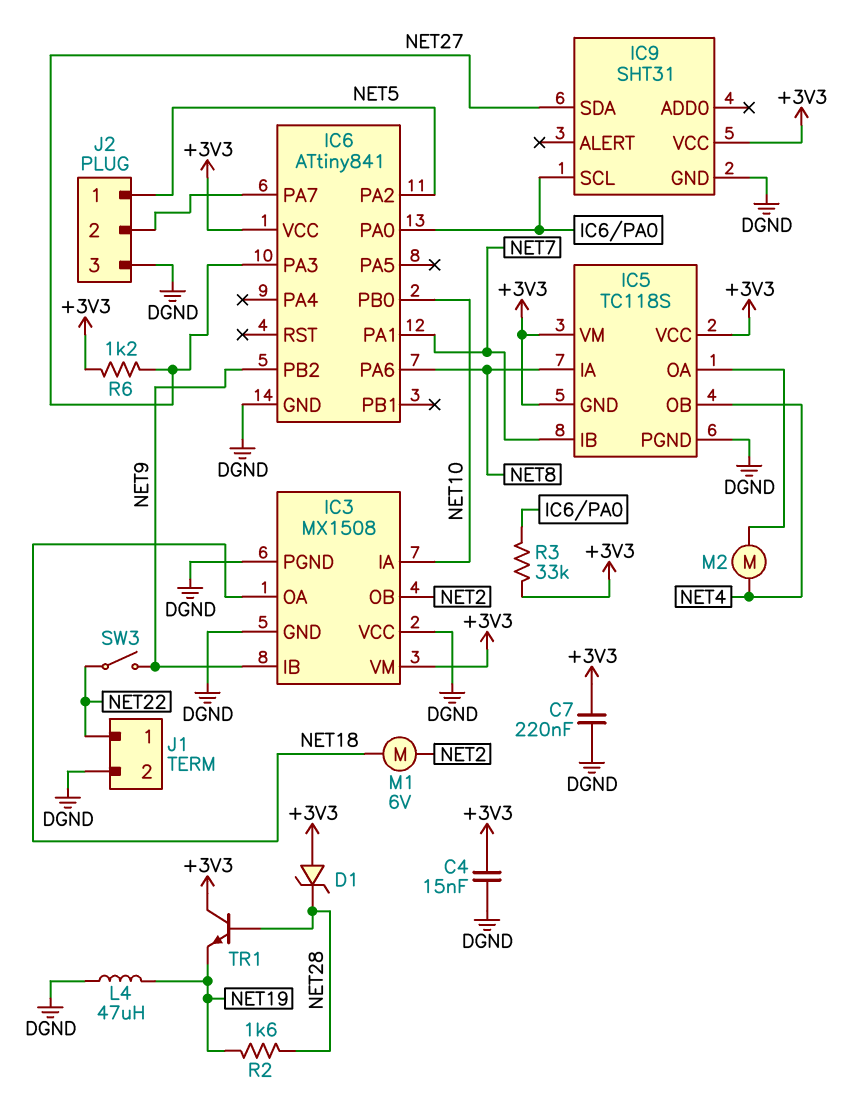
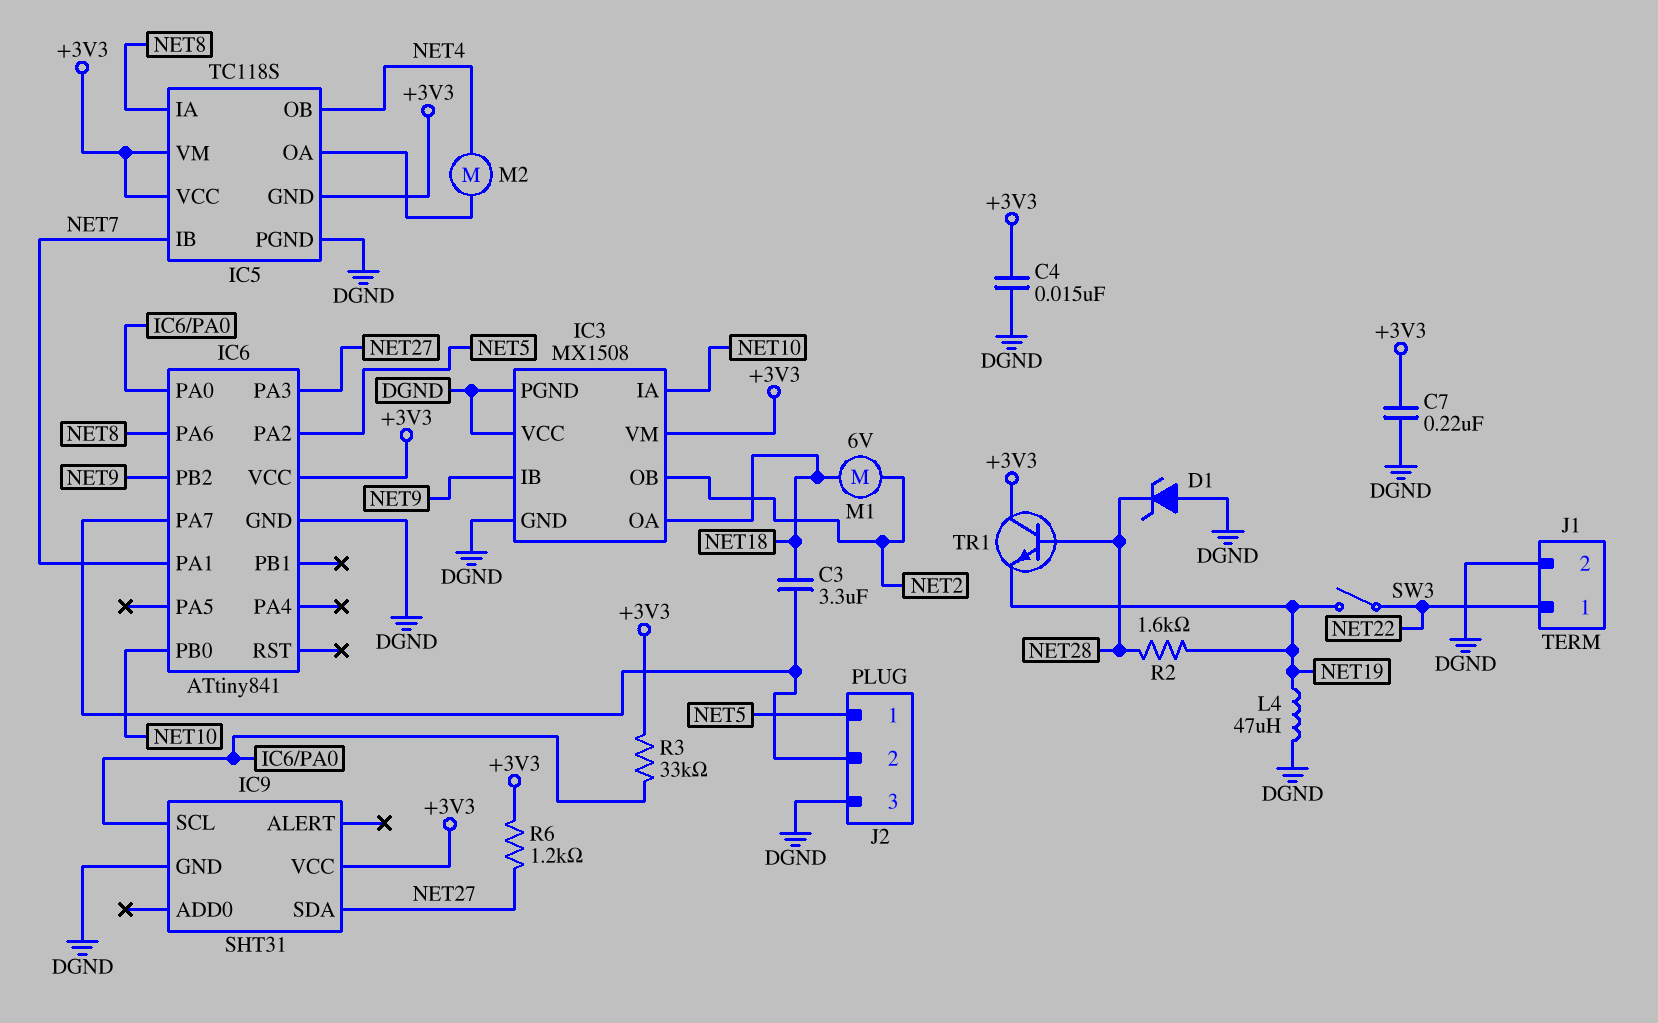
C3: none -> 3.3uF (IC6/PA7, NET18)
D1: zener (A +3V3, K NET28) -> zener (A DGND, K NET28)
SW3: switch (NET9, NET22) -> switch (NET19, NET22)

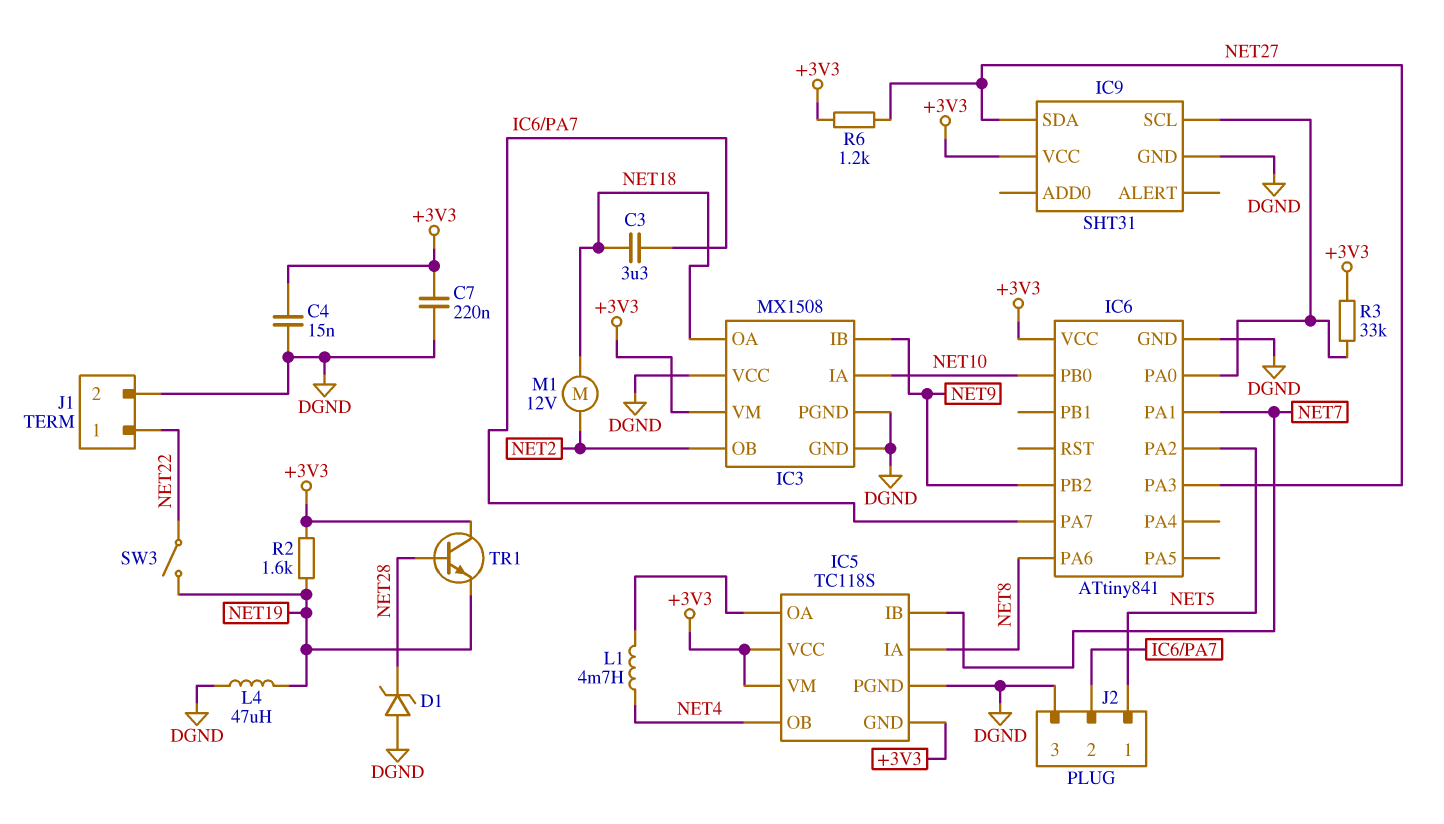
L1: none -> 4.7mH (IC5/OA, NET4)
M1: motor 6V (NET2, NET18) -> motor 12V (NET2, NET18)
M2: motor (IC5/OA, NET4) -> none
R2: 1.6k (NET19, NET28) -> 1.6k (+3V3, NET19)

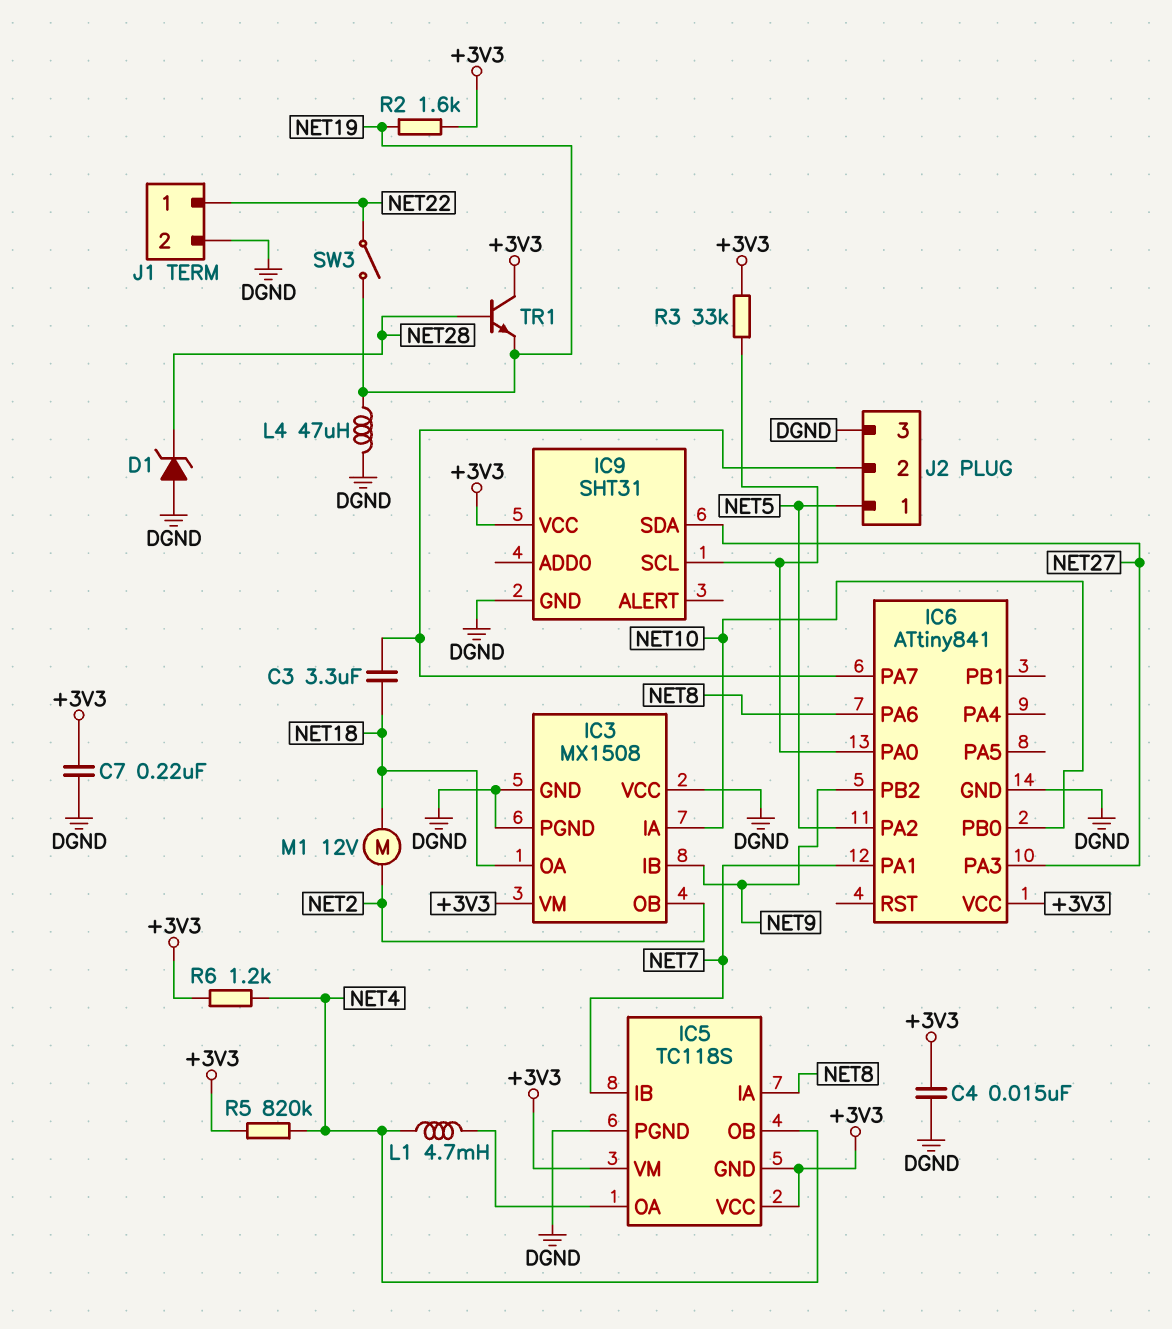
R5: none -> 820k (+3V3, NET4)
R6: 1.2k (+3V3, NET27) -> 1.2k (+3V3, NET4)

